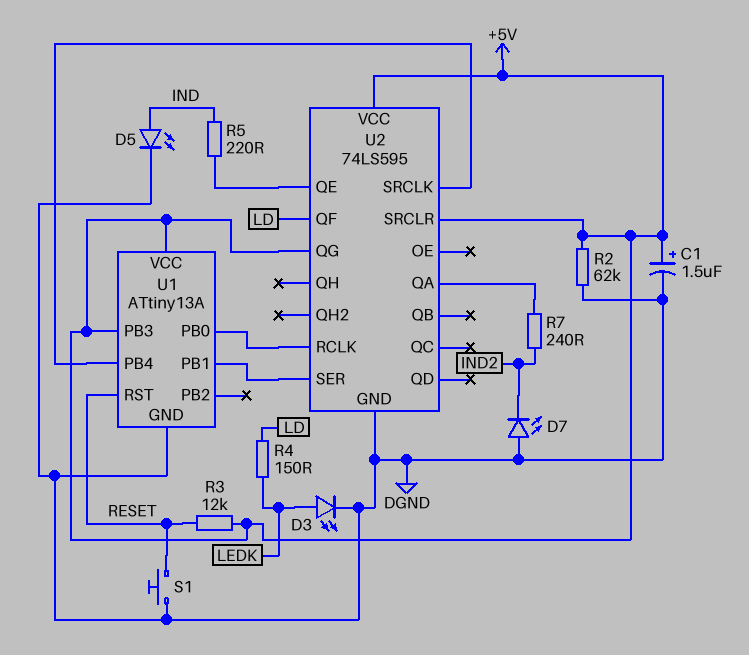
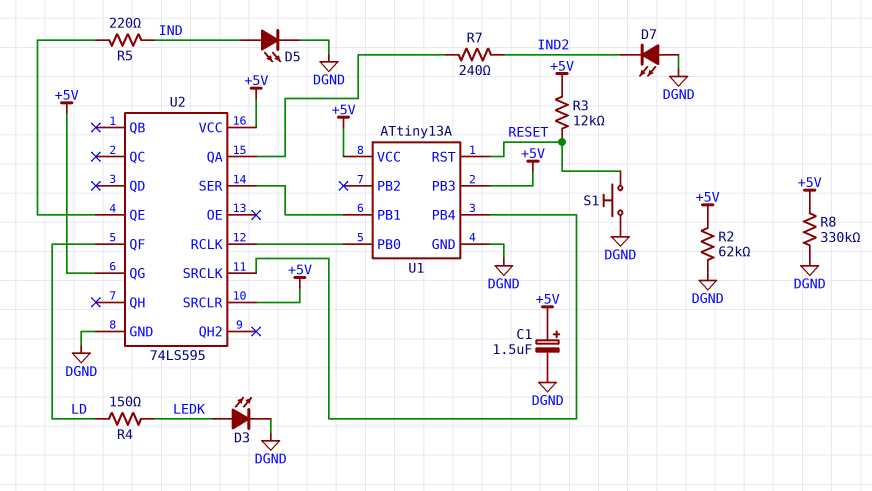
R8: none -> 330k (+5V, DGND)

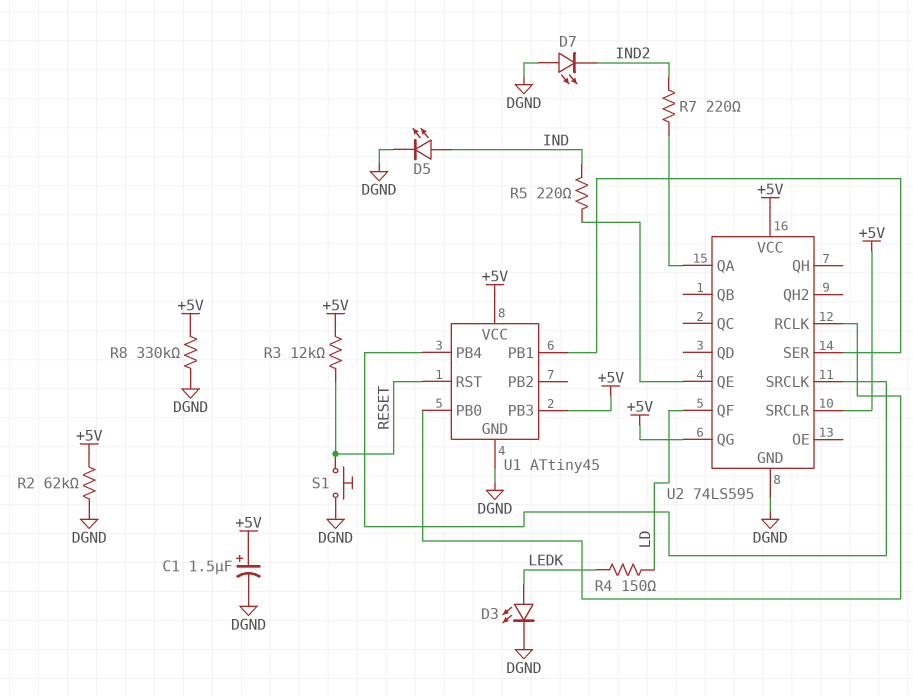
R7: 240 (IND2, U2/QA) -> 220 (IND2, U2/QA)
U1: ATtiny13A -> ATtiny45

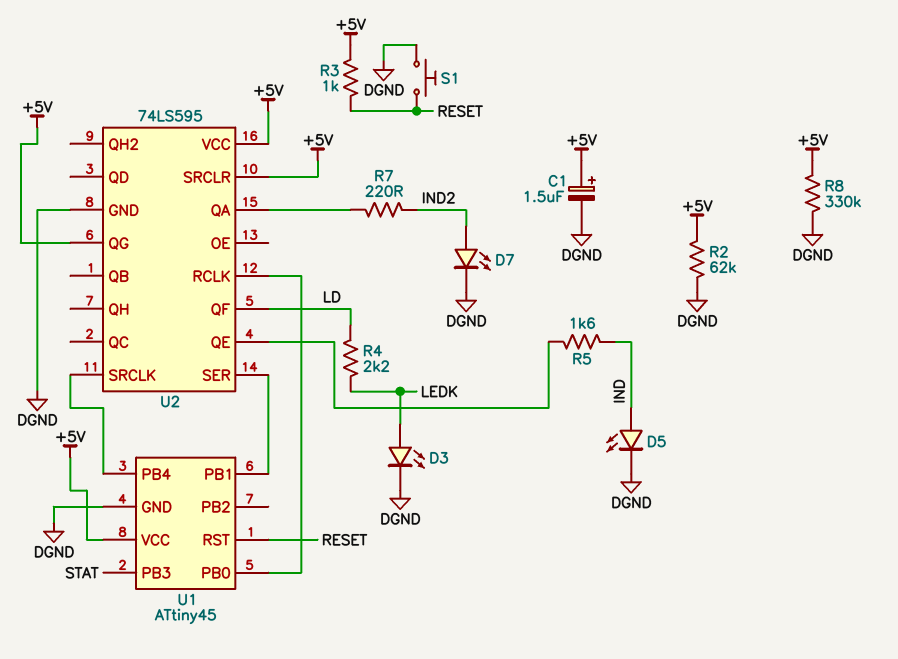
D7: LED (A DGND, K IND2) -> LED (A IND2, K DGND)
R3: 12k (+5V, RESET) -> 1k (+5V, RESET)
R4: 150 (LD, LEDK) -> 2.2k (LD, LEDK)
R5: 220 (IND, U2/QE) -> 1.6k (IND, U2/QE)
U1 pin PB3: +5V -> STAT

